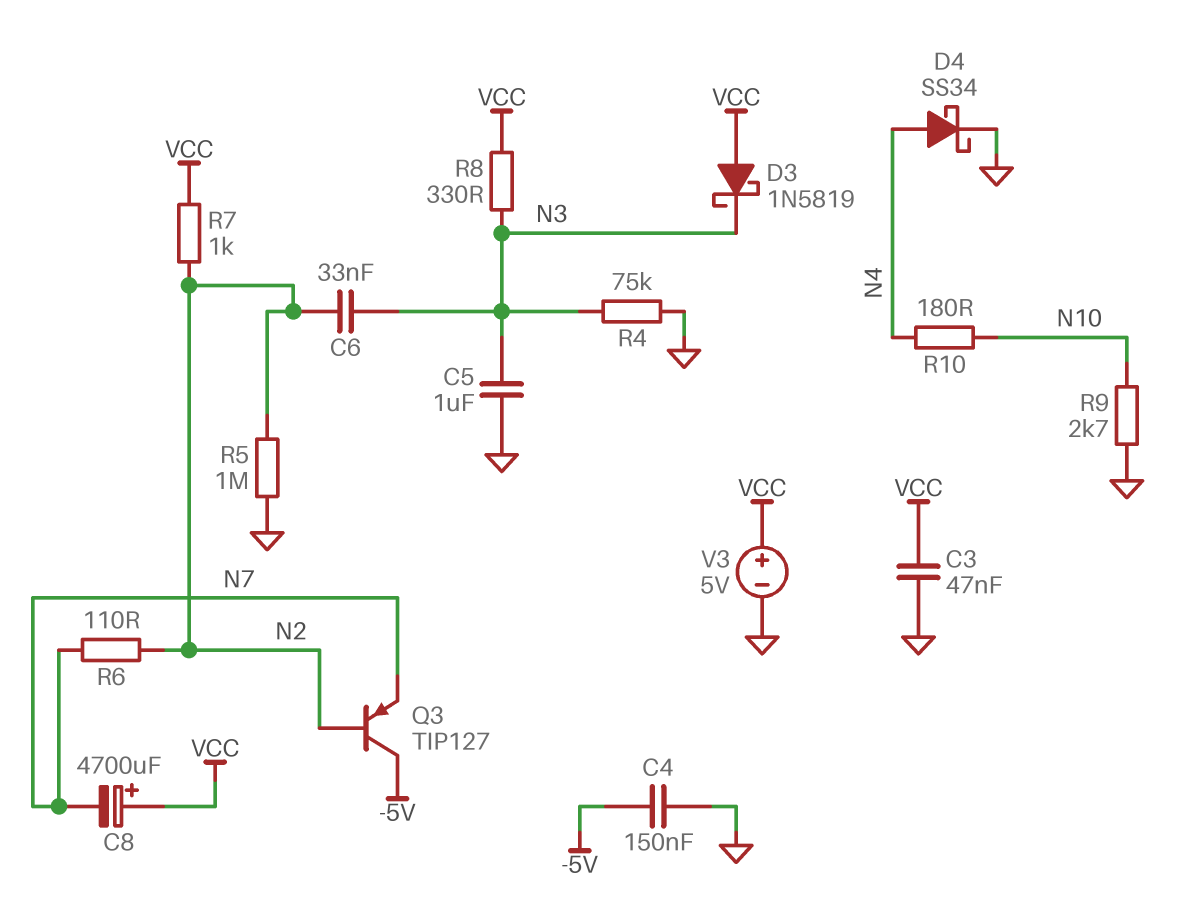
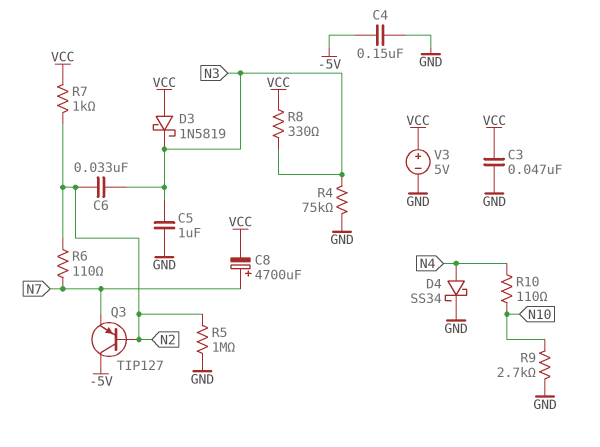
C8: 4700uF (plus VCC, minus N7) -> 4700uF (plus N7, minus VCC)
R10: 180 (N4, N10) -> 110 (N4, N10)

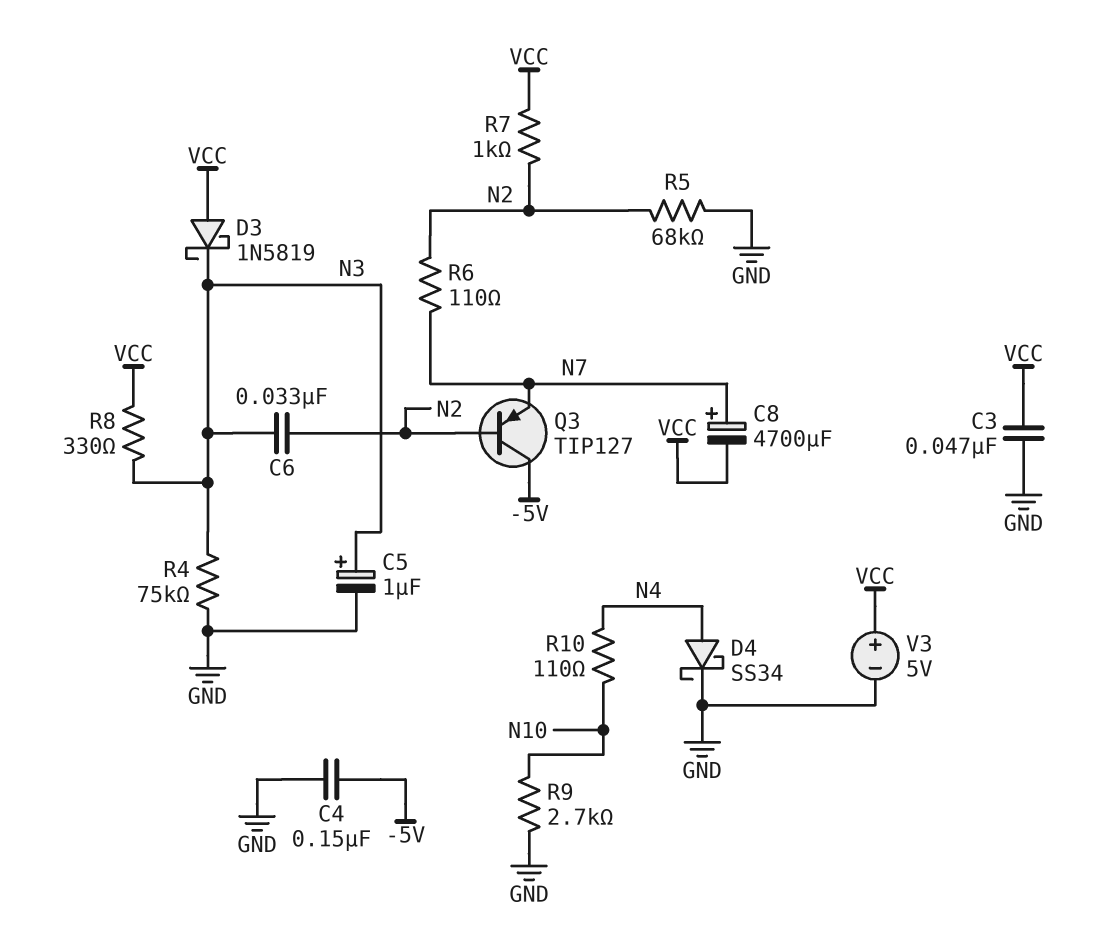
C5: 1uF (GND, N3) -> 1uF (plus N3, minus GND)
R5: 1M (GND, N2) -> 68k (GND, N2)

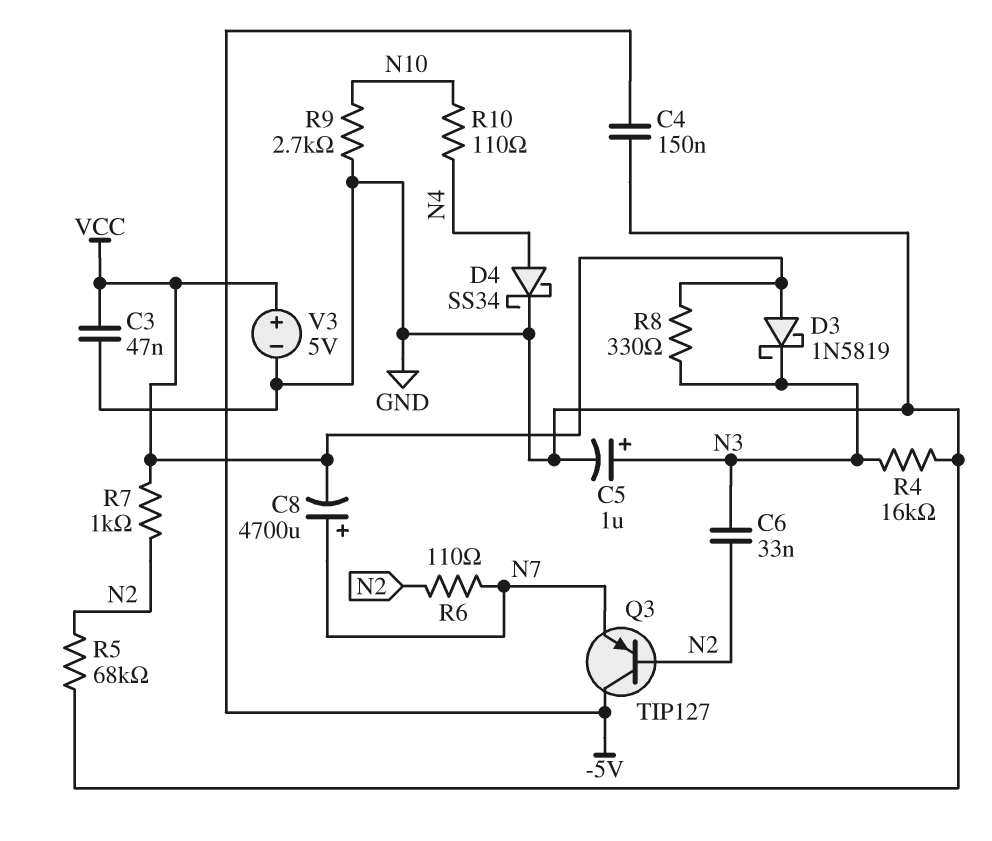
R4: 75k (GND, N3) -> 16k (GND, N3)

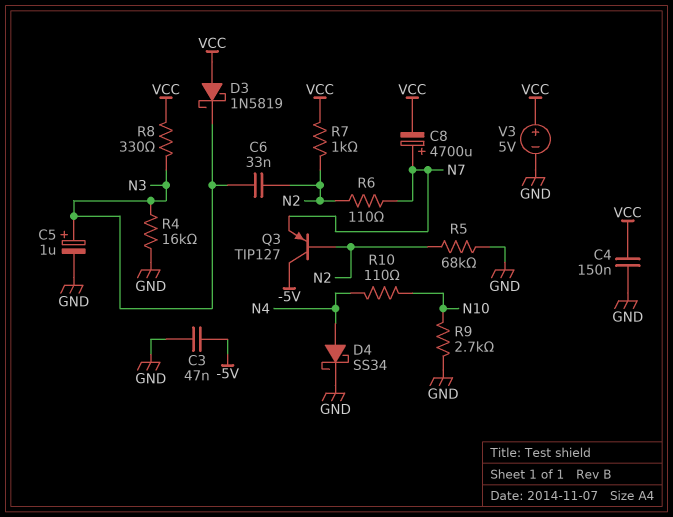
C3: 47nF (GND, VCC) -> 47nF (-5V, GND)
C4: 150nF (-5V, GND) -> 150nF (GND, VCC)

